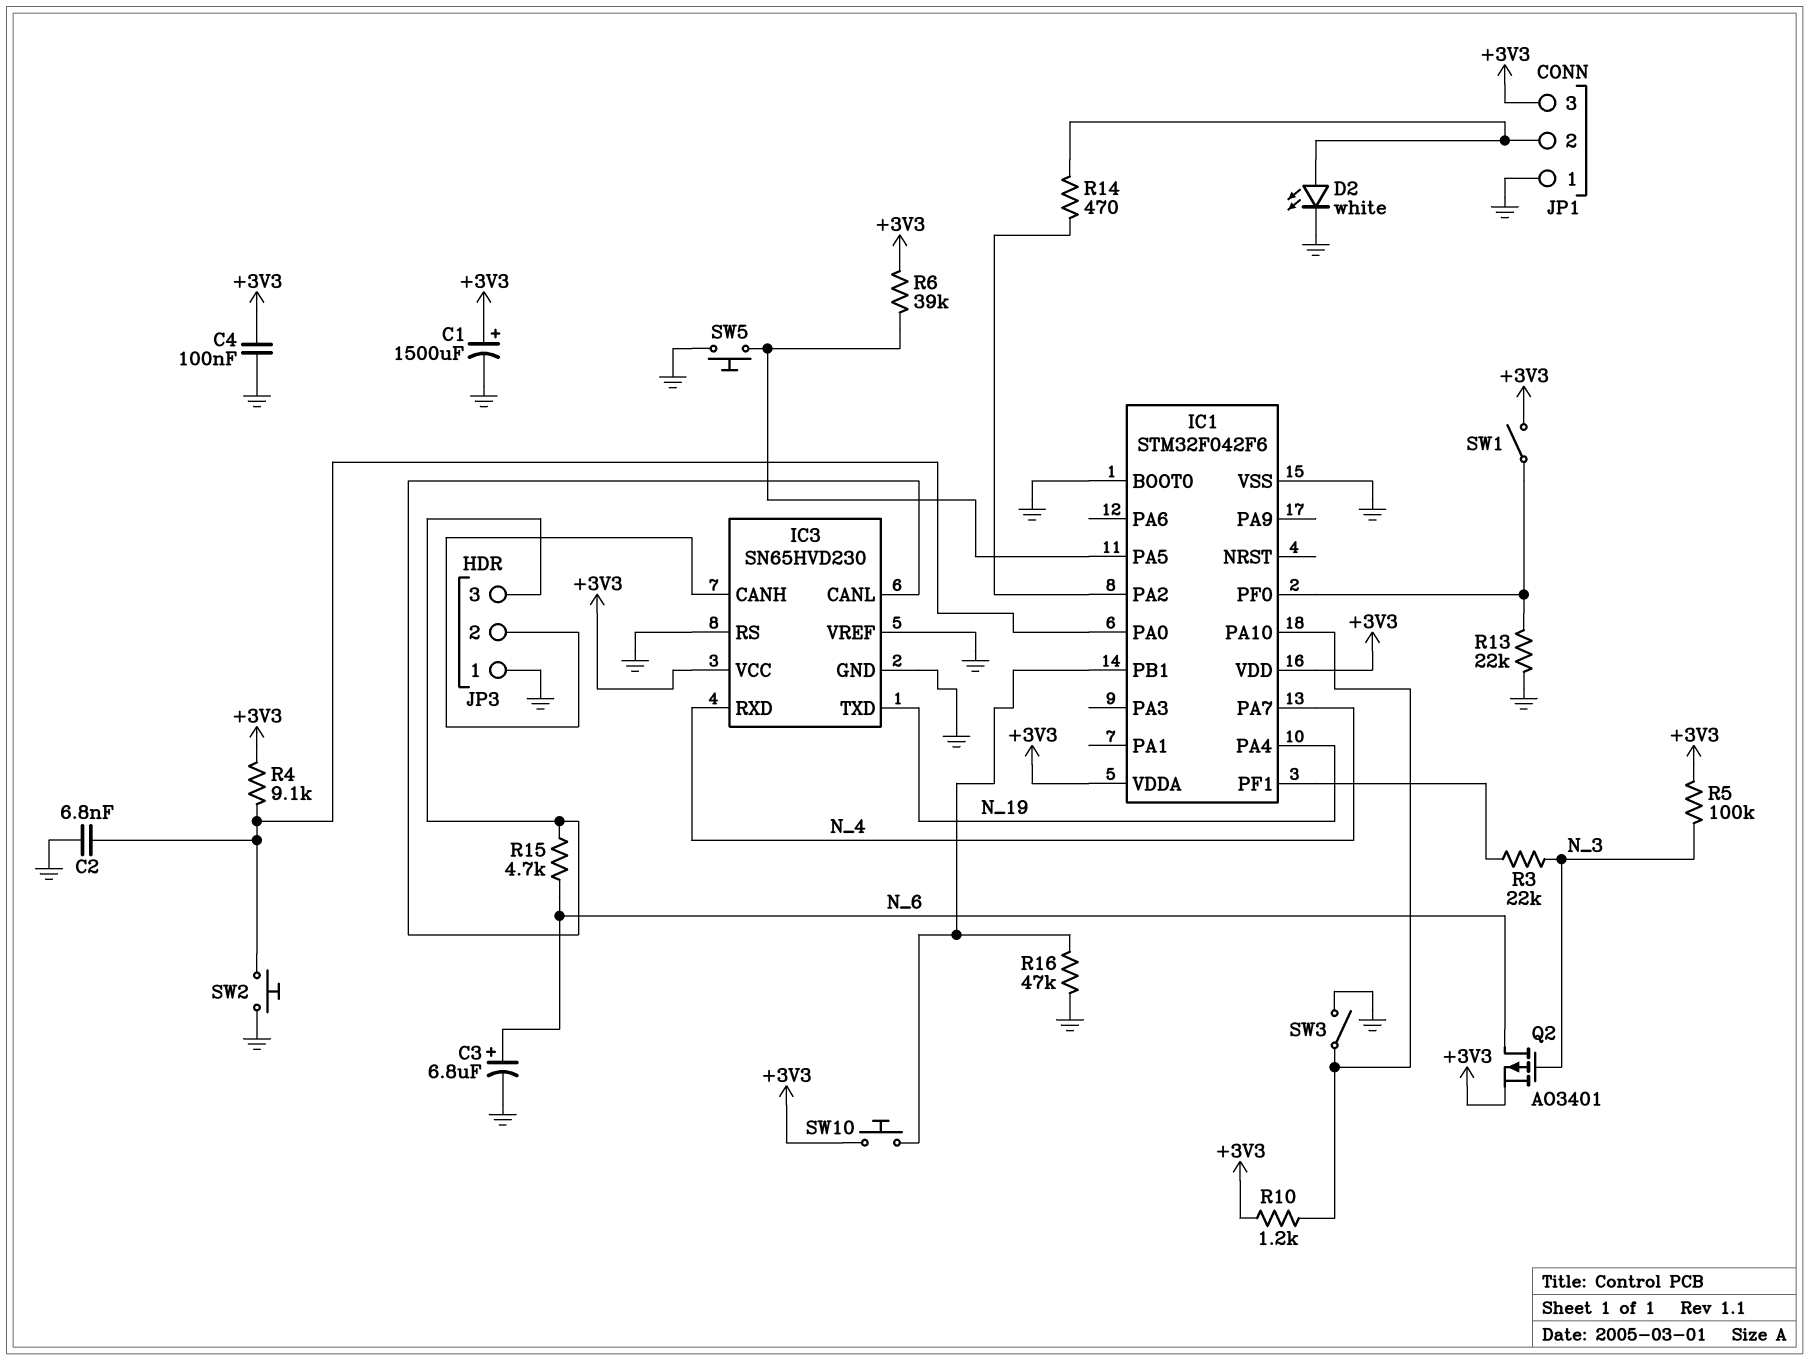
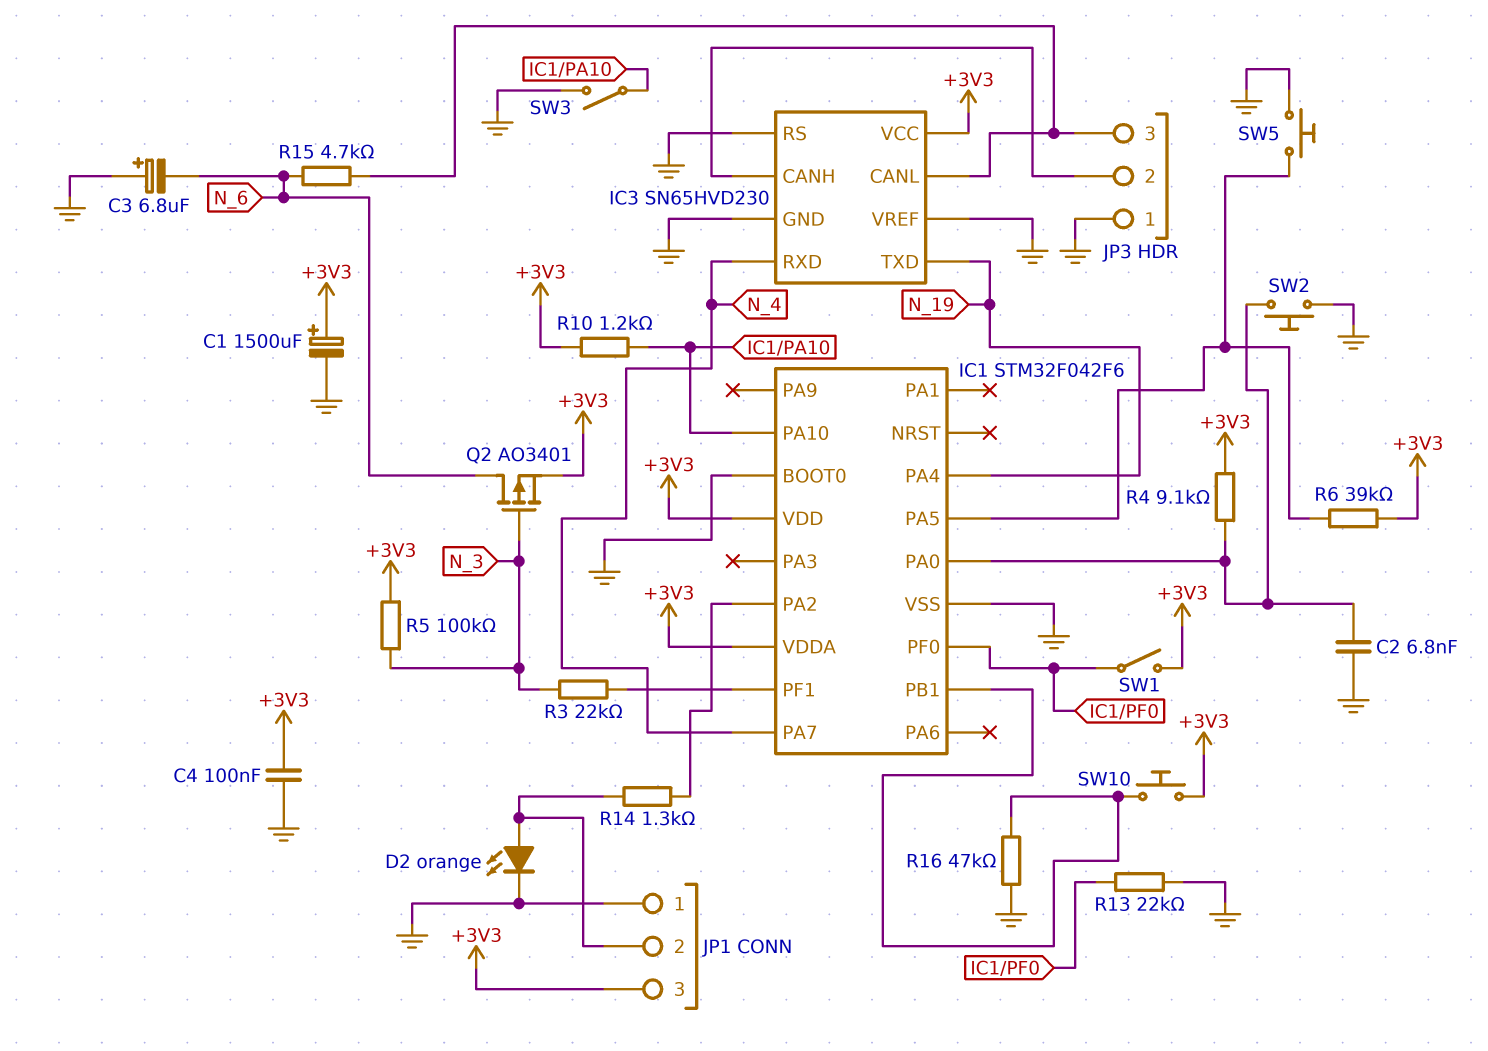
C3: 6.8uF (plus N_6, minus GND) -> 6.8uF (plus GND, minus N_6)
D2: LED white (A JP1/2, K GND) -> LED orange (A JP1/2, K GND)
R14: 470 (IC1/PA2, JP1/2) -> 1.3k (IC1/PA2, JP1/2)

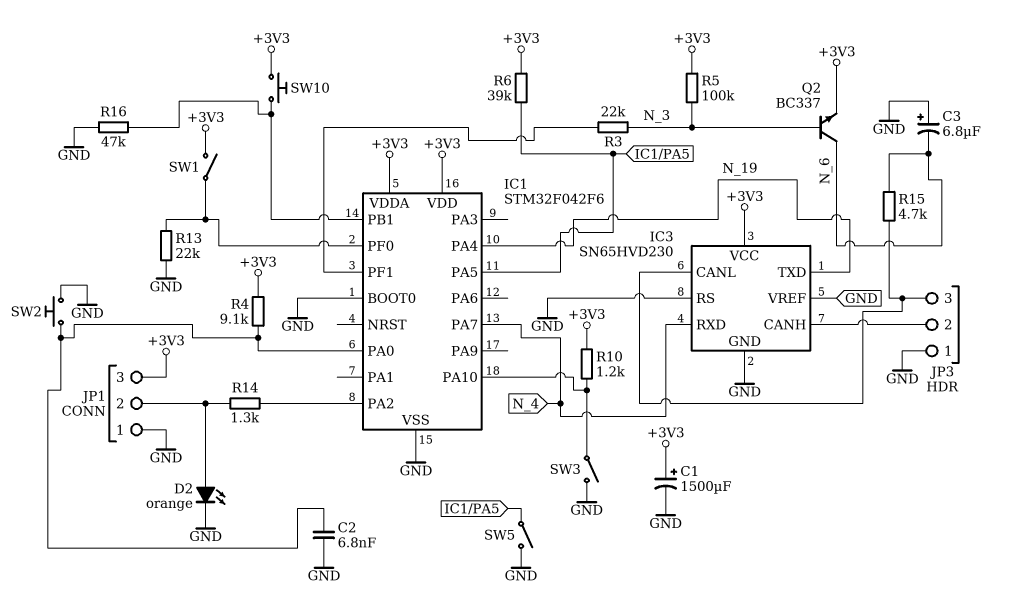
C4: 100nF (+3V3, GND) -> none
Q2: PMOS AO3401 (G N_3, D N_6, S +3V3) -> NPN BC337 (B N_3, C N_6, E +3V3)
SW5: button (GND, IC1/PA5) -> switch (GND, IC1/PA5)

